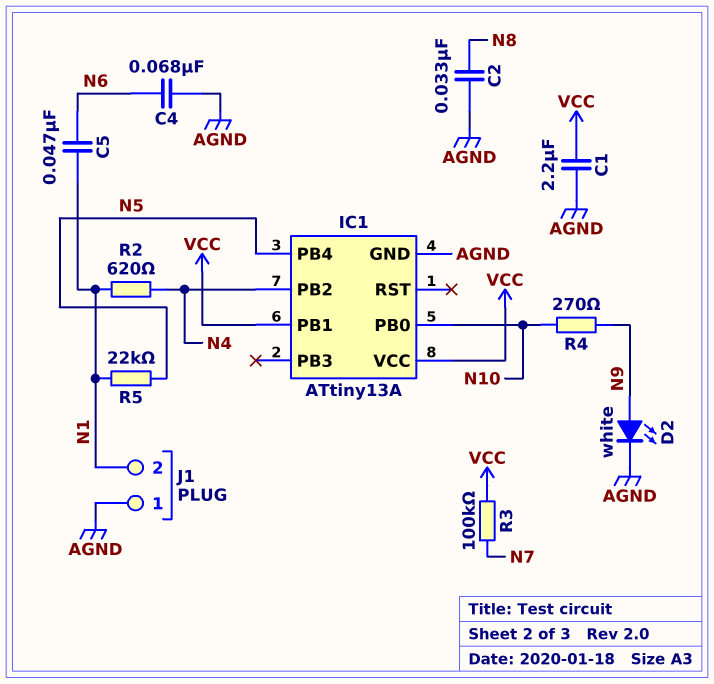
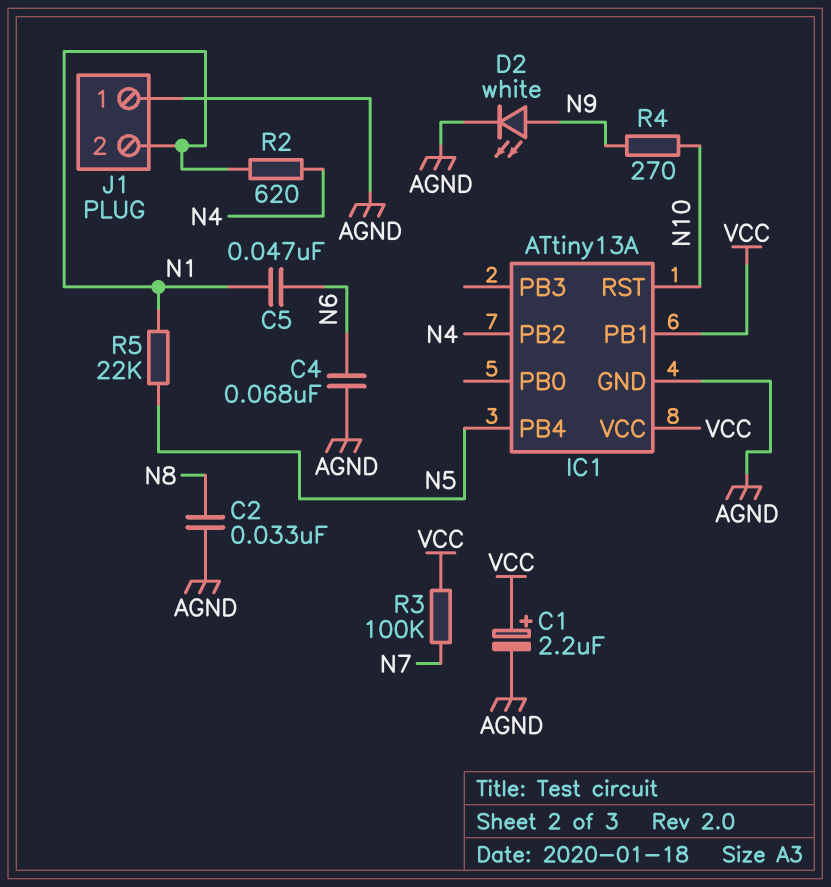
C1: 2.2uF (AGND, VCC) -> 2.2uF (plus VCC, minus AGND)
IC1 pin PB0: N10 -> none
IC1 pin RST: none -> N10

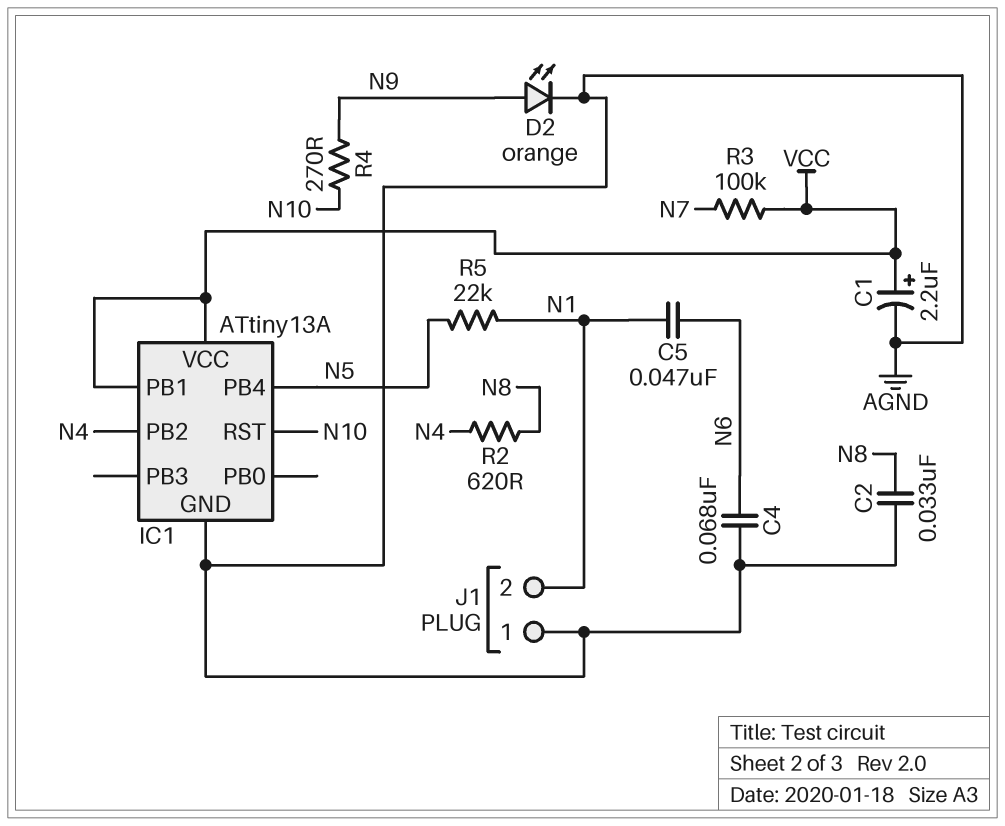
D2: LED white (A N9, K AGND) -> LED orange (A N9, K AGND)
R2: 620 (N1, N4) -> 620 (N4, N8)

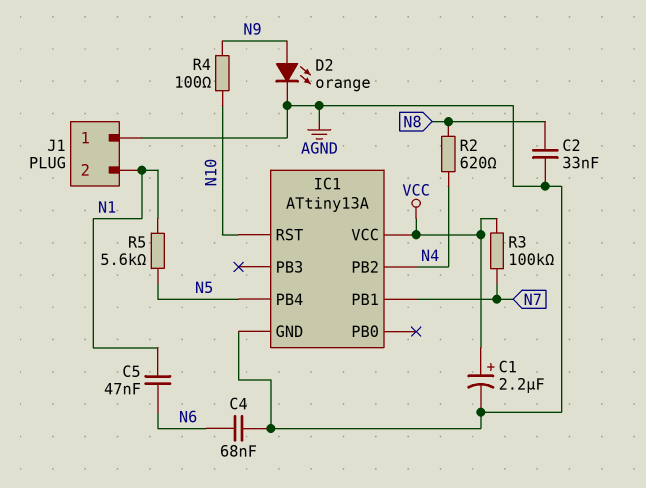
IC1 pin PB1: VCC -> N7
R4: 270 (N9, N10) -> 100 (N9, N10)
R5: 22k (N1, N5) -> 5.6k (N1, N5)

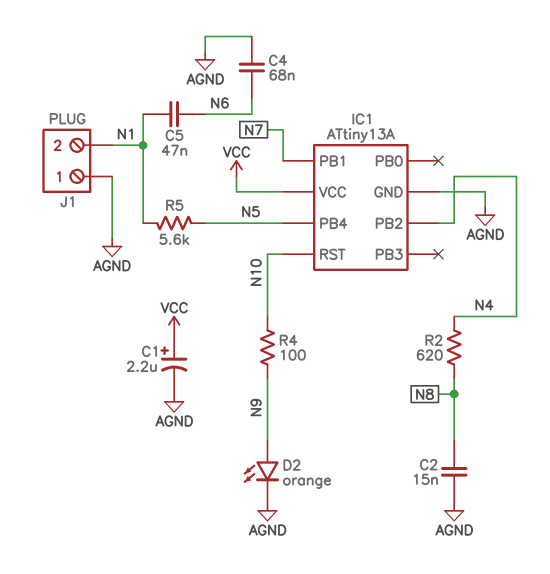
C2: 33nF (AGND, N8) -> 15nF (AGND, N8)
R3: 100k (N7, VCC) -> none

